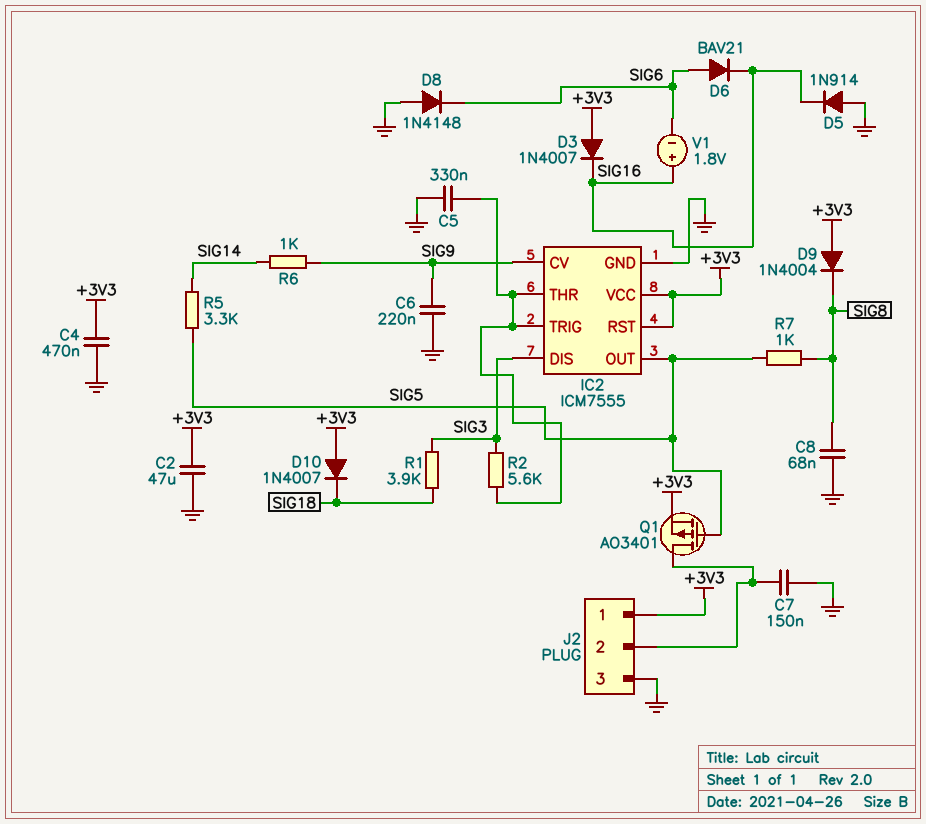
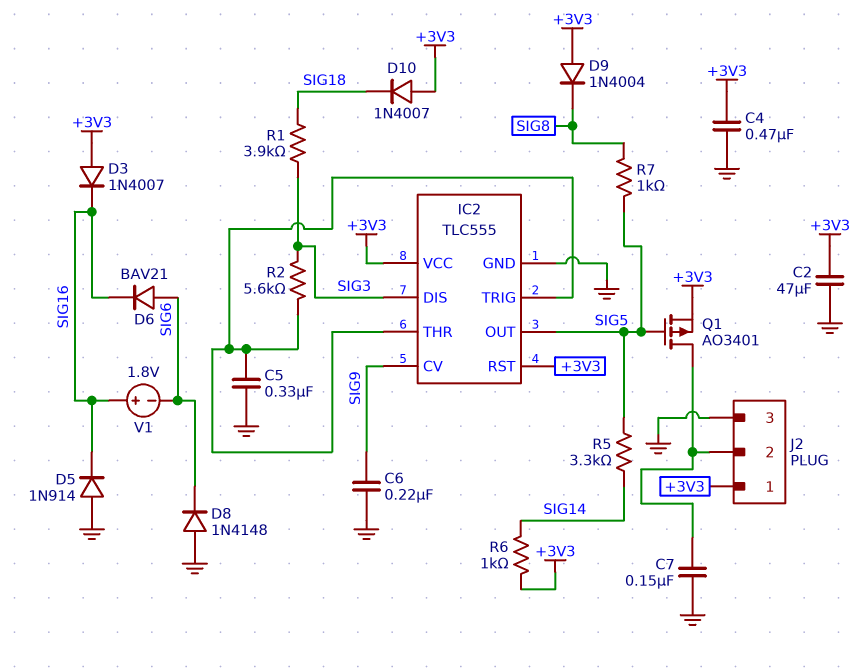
C8: 68nF (GND, SIG8) -> none
IC2: ICM7555 -> TLC555
R6: 1k (SIG9, SIG14) -> 1k (+3V3, SIG14)

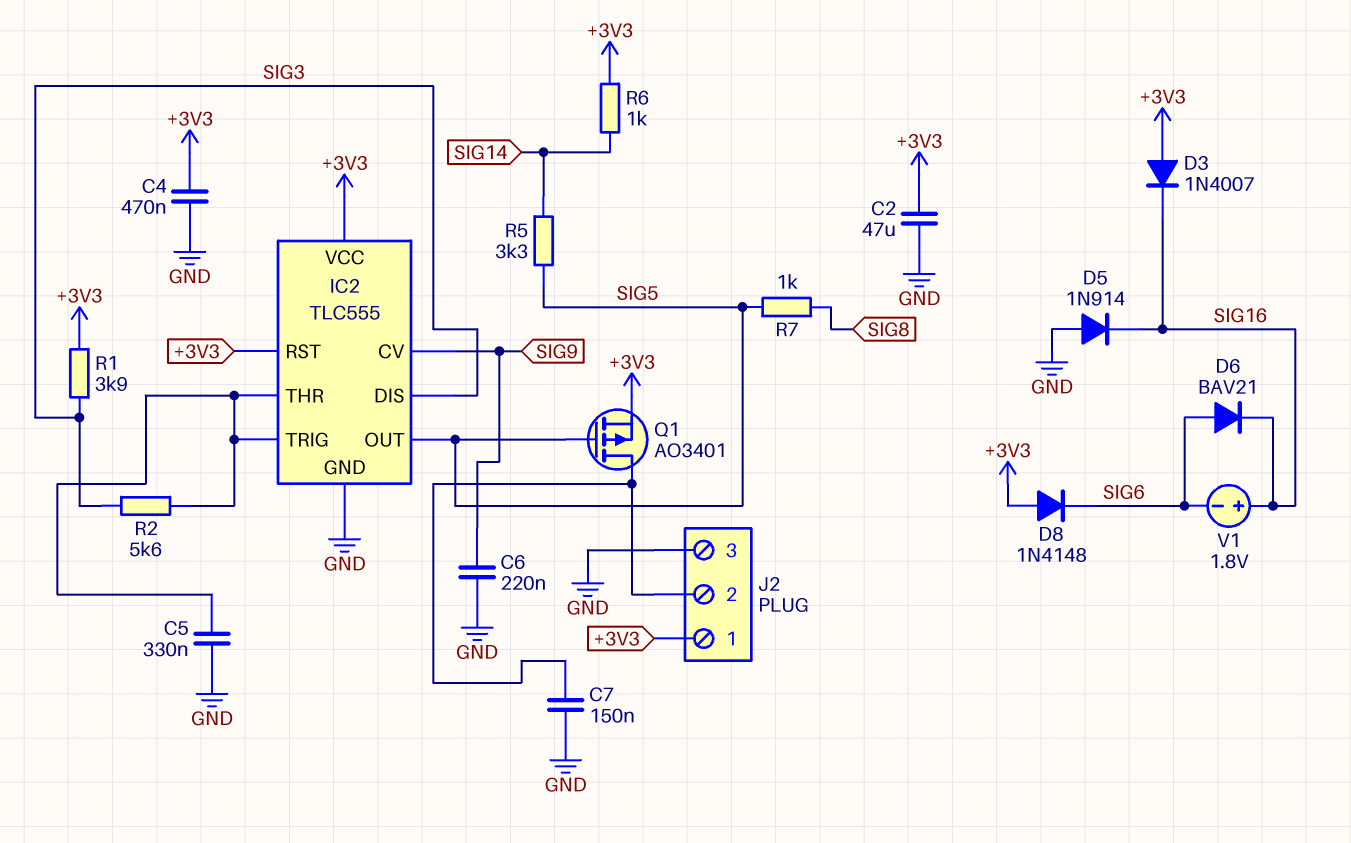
D8: diode 1N4148 (A GND, K SIG6) -> diode 1N4148 (A +3V3, K SIG6)
D9: diode 1N4004 (A +3V3, K SIG8) -> none
D10: diode 1N4007 (A +3V3, K SIG18) -> none
R1: 3.9k (SIG3, SIG18) -> 3.9k (+3V3, SIG3)

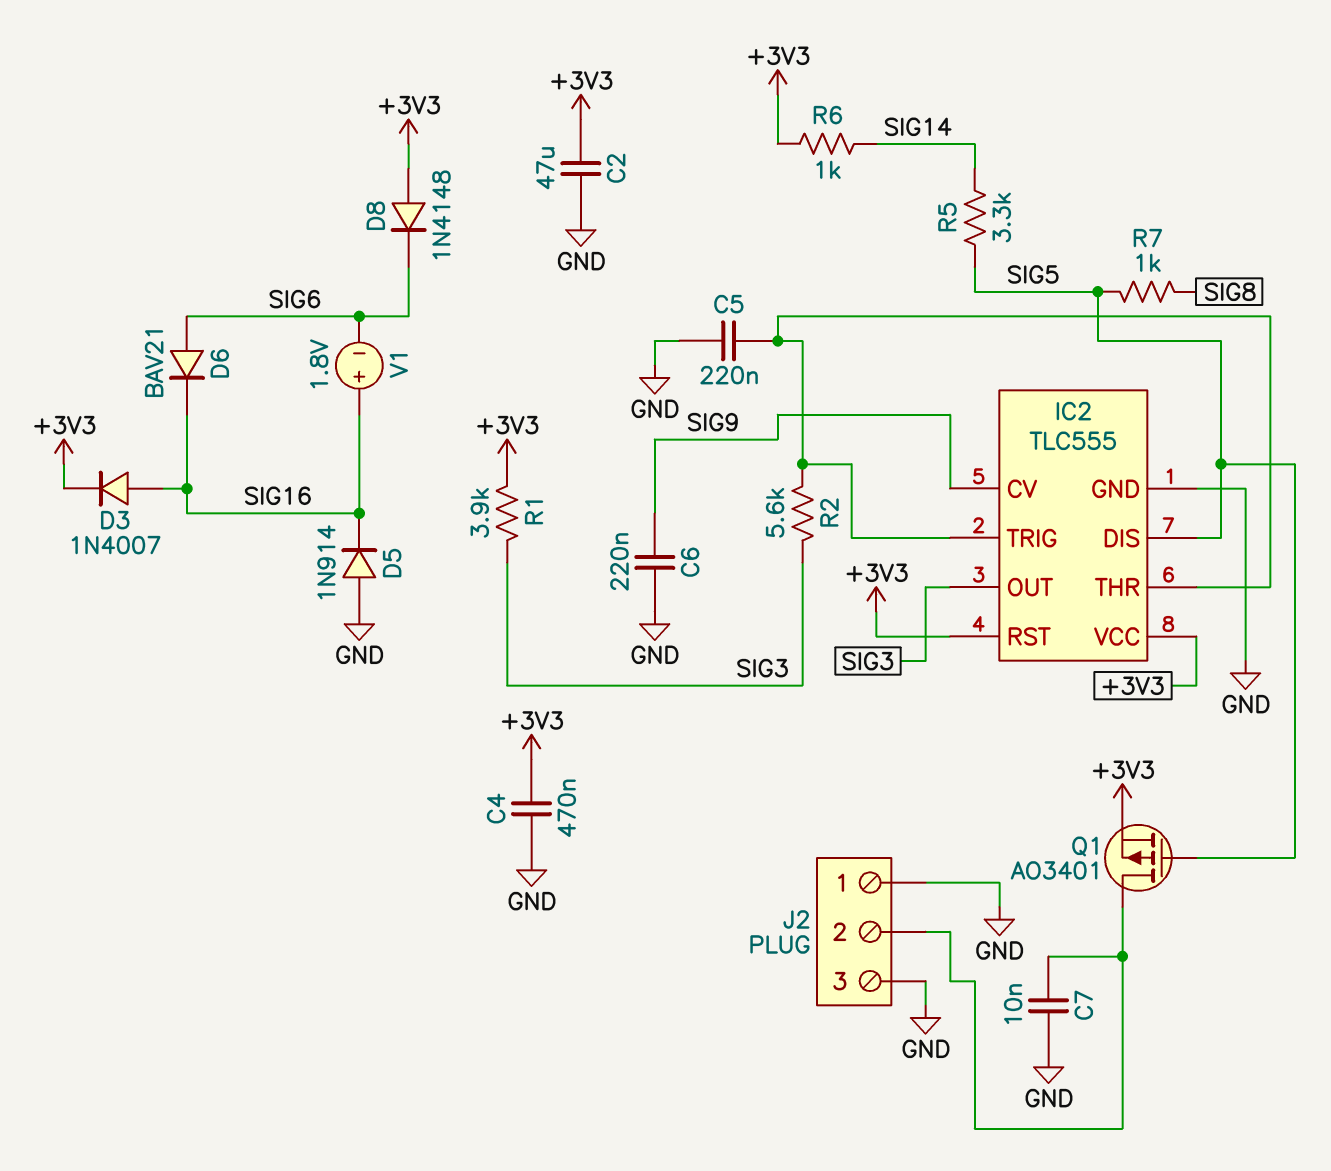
C5: 330nF (GND, IC2/THR) -> 220nF (GND, IC2/THR)
C7: 150nF (GND, J2/2) -> 10nF (GND, J2/2)
D3: diode 1N4007 (A +3V3, K SIG16) -> diode 1N4007 (A SIG16, K +3V3)
IC2 pin DIS: SIG3 -> SIG5
IC2 pin OUT: SIG5 -> SIG3
J2 pin 1: +3V3 -> GND

